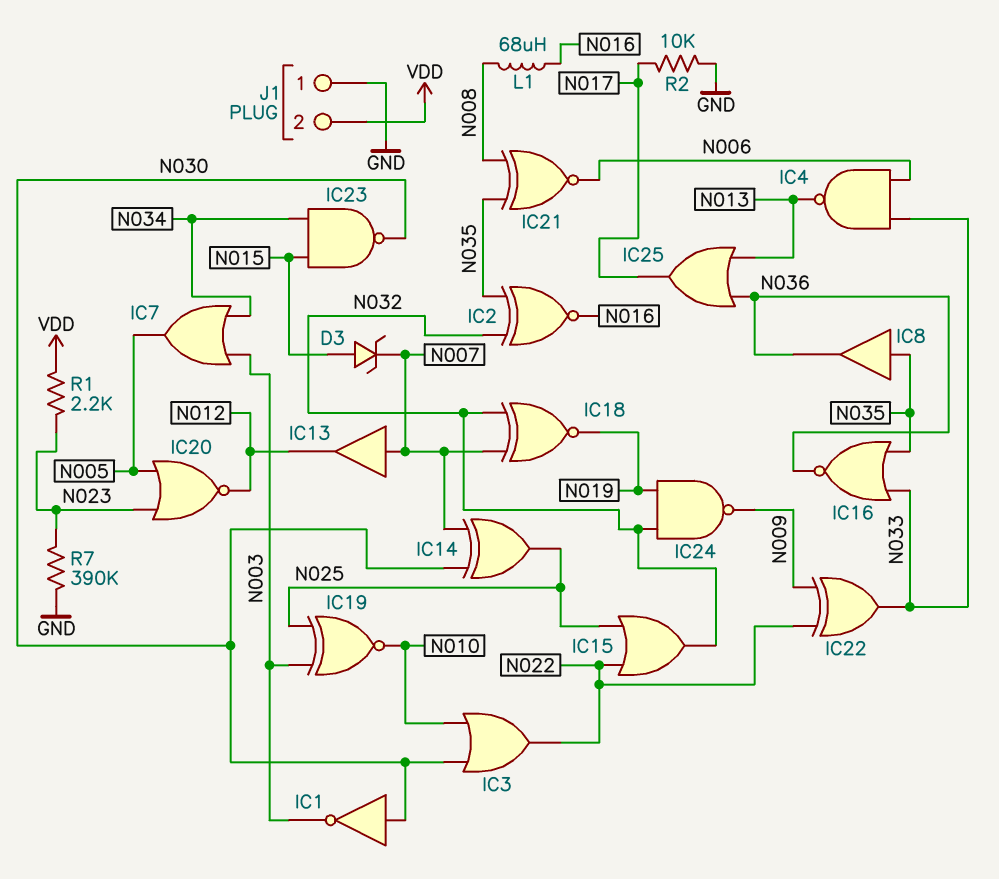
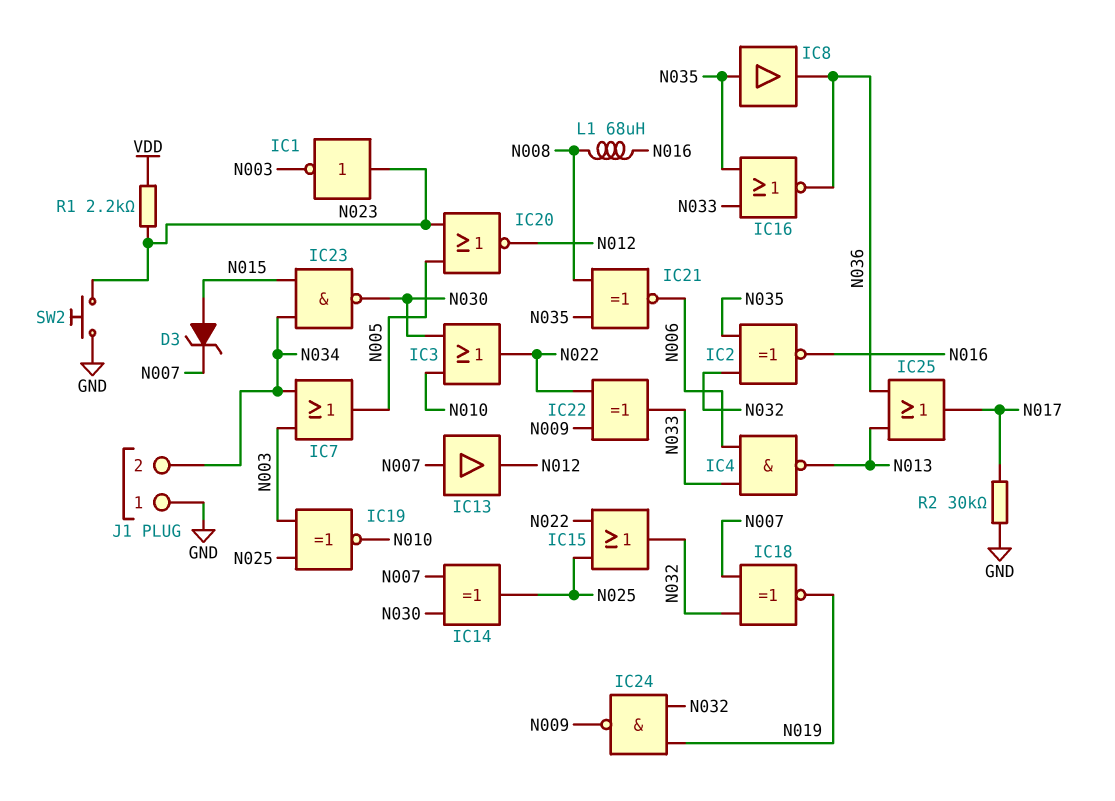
IC1: NOT (in N030, out N003) -> NOT (in N023, out N003)
J1 pin 2: VDD -> N034
R2: 10k (GND, N017) -> 30k (GND, N017)
R7: 390k (GND, N023) -> none
SW2: none -> button (GND, N023)

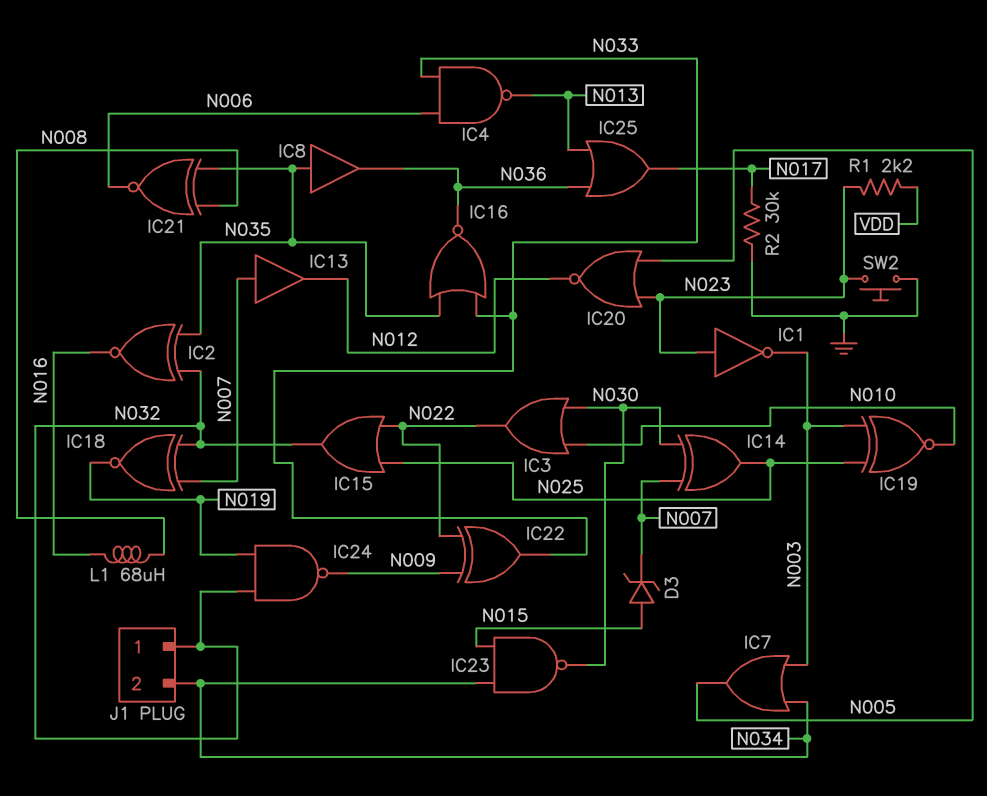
J1 pin 1: GND -> N032

